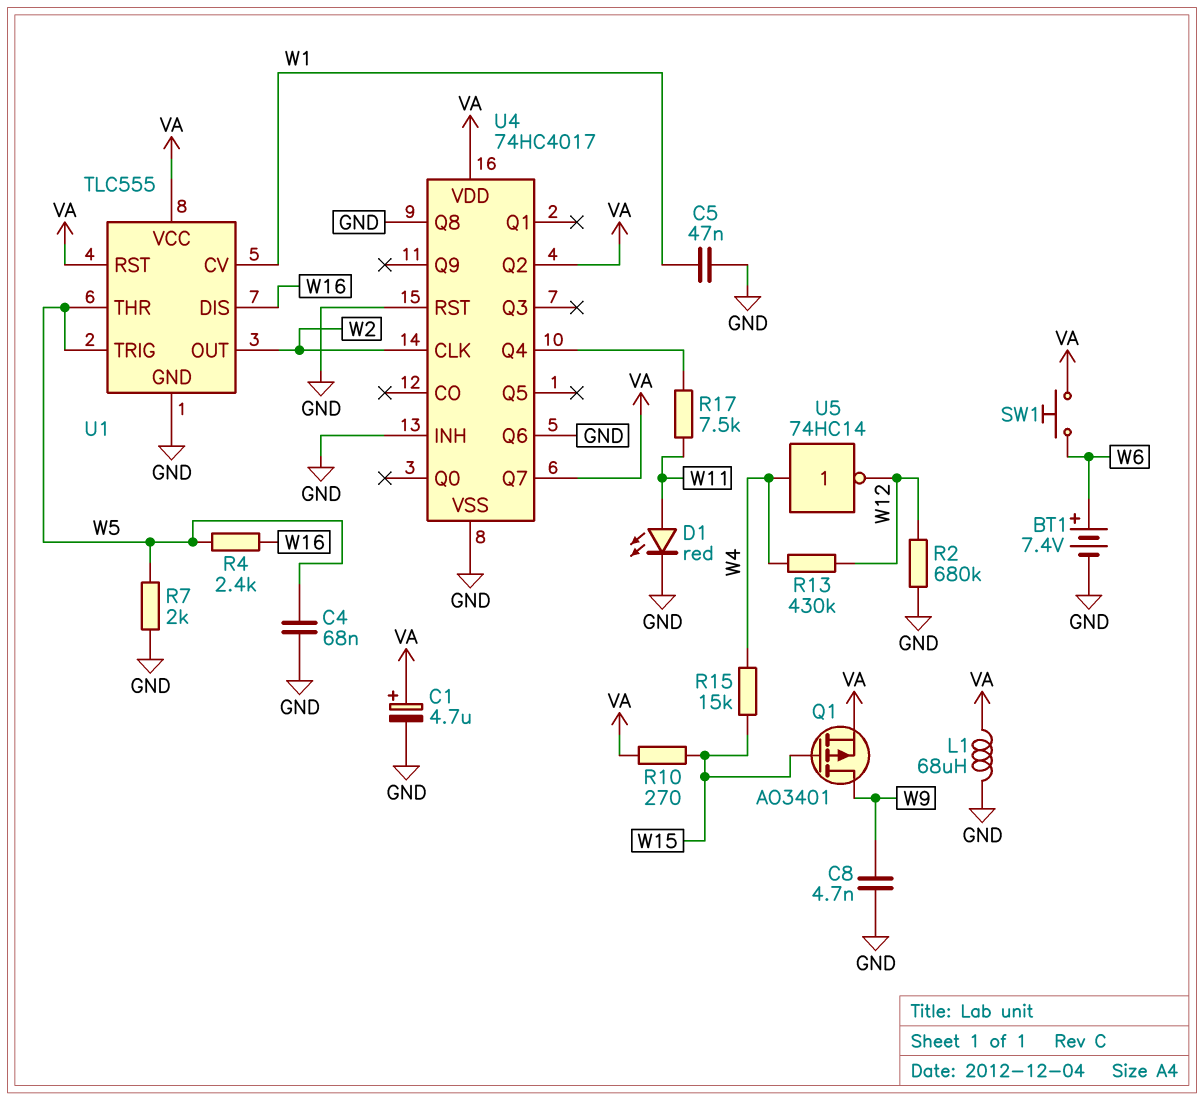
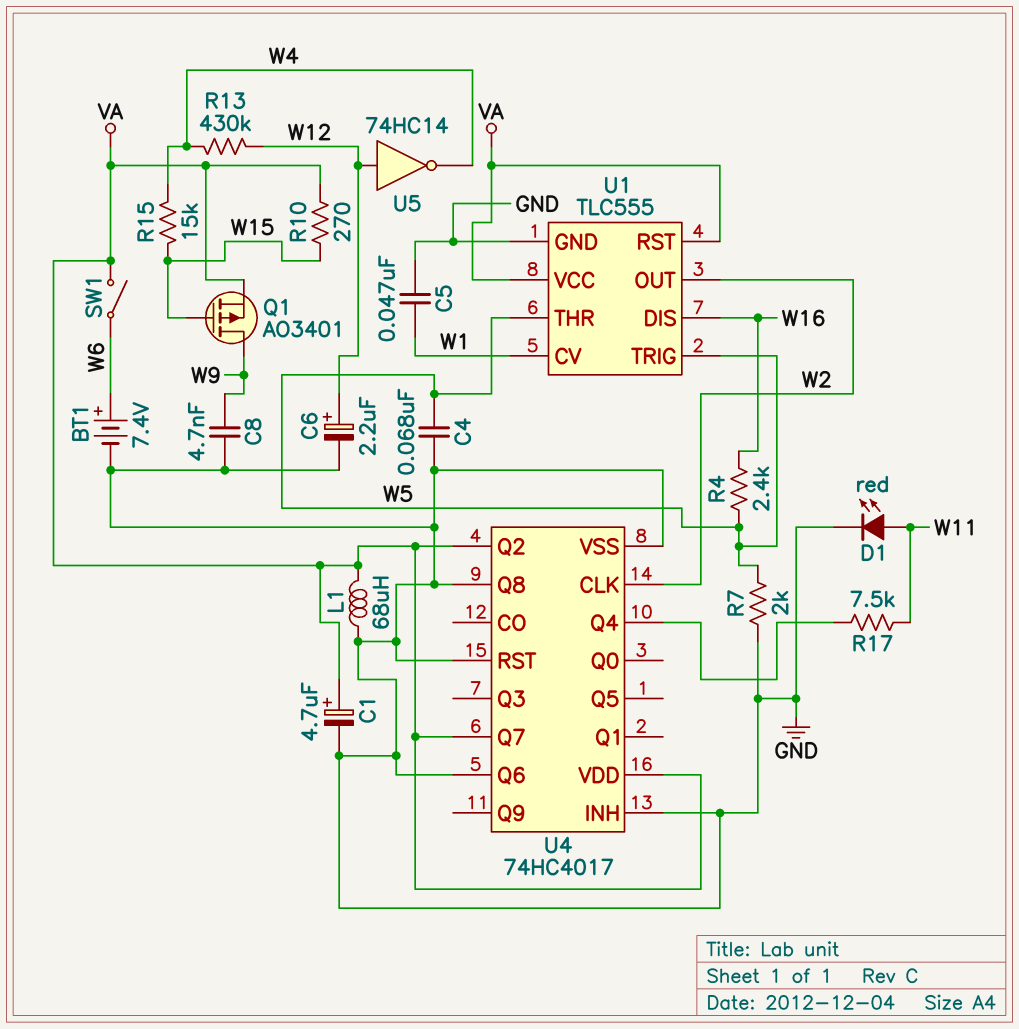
C6: none -> 2.2uF (plus W12, minus GND)
R2: 680k (GND, W12) -> none
SW1: button (VA, W6) -> switch (VA, W6)
U5: NOT 74HC14 (in W4, out W12) -> NOT 74HC14 (in W12, out W4)

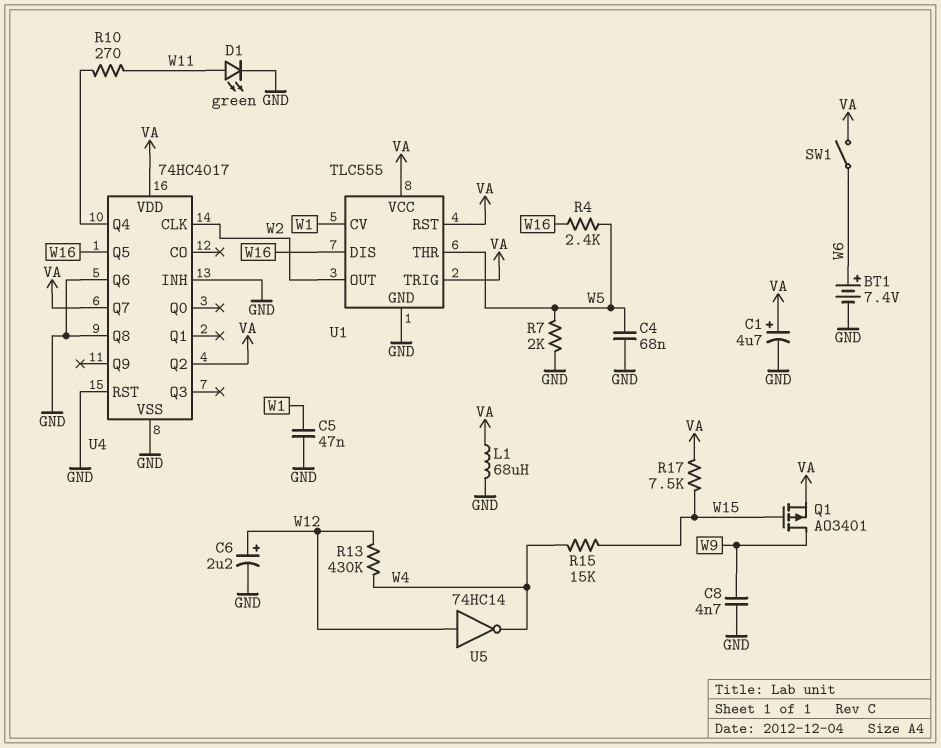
D1: LED red (A W11, K GND) -> LED green (A W11, K GND)
R10: 270 (VA, W15) -> 270 (U4/Q4, W11)
R17: 7.5k (U4/Q4, W11) -> 7.5k (VA, W15)
U1 pin TRIG: W5 -> VA
U4 pin Q5: none -> W16

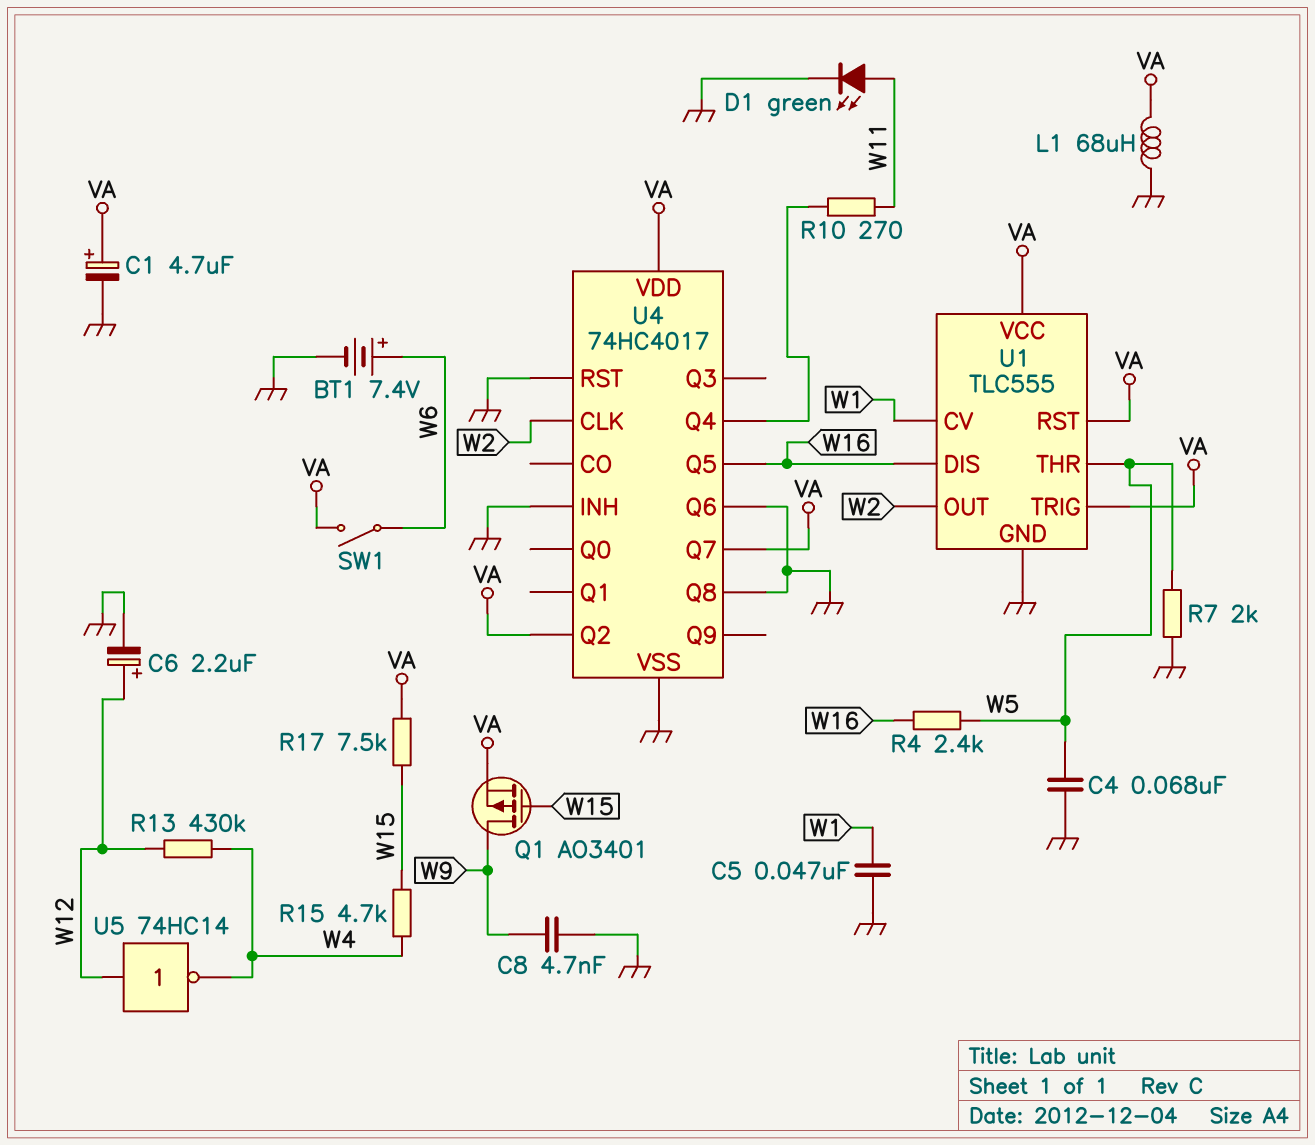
R15: 15k (W4, W15) -> 4.7k (W4, W15)

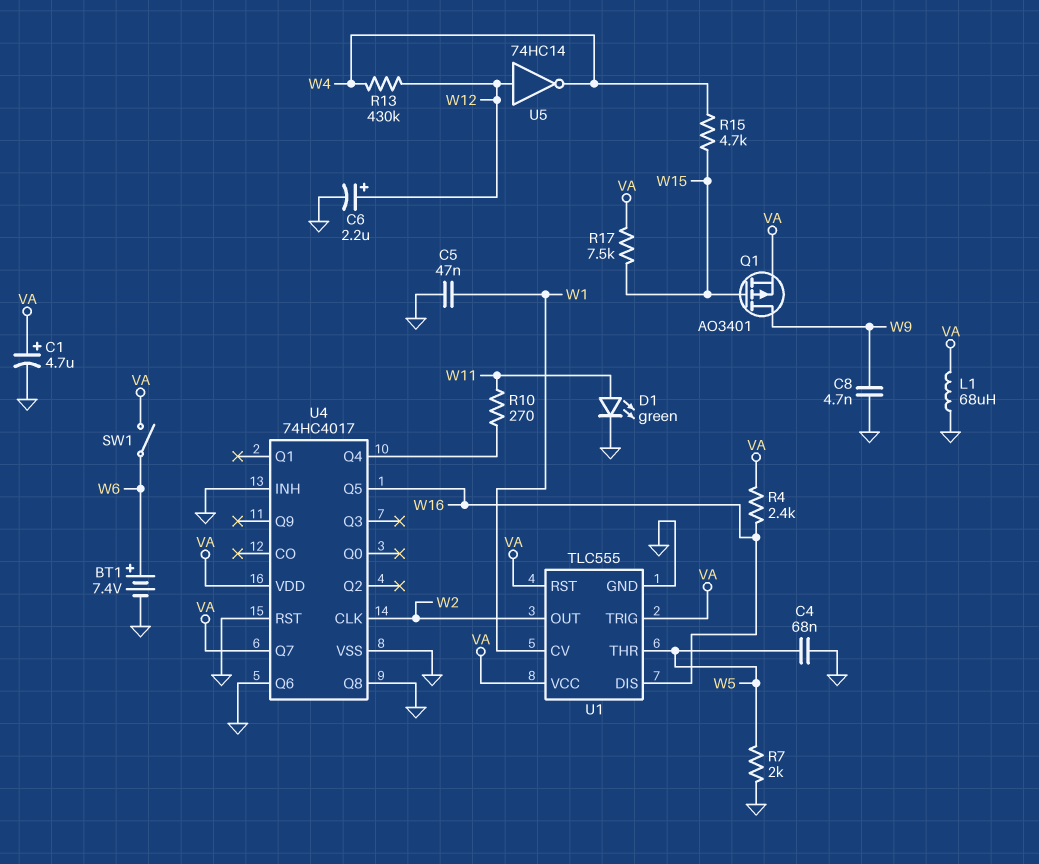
R4: 2.4k (W5, W16) -> 2.4k (VA, W16)
U4 pin Q2: VA -> none

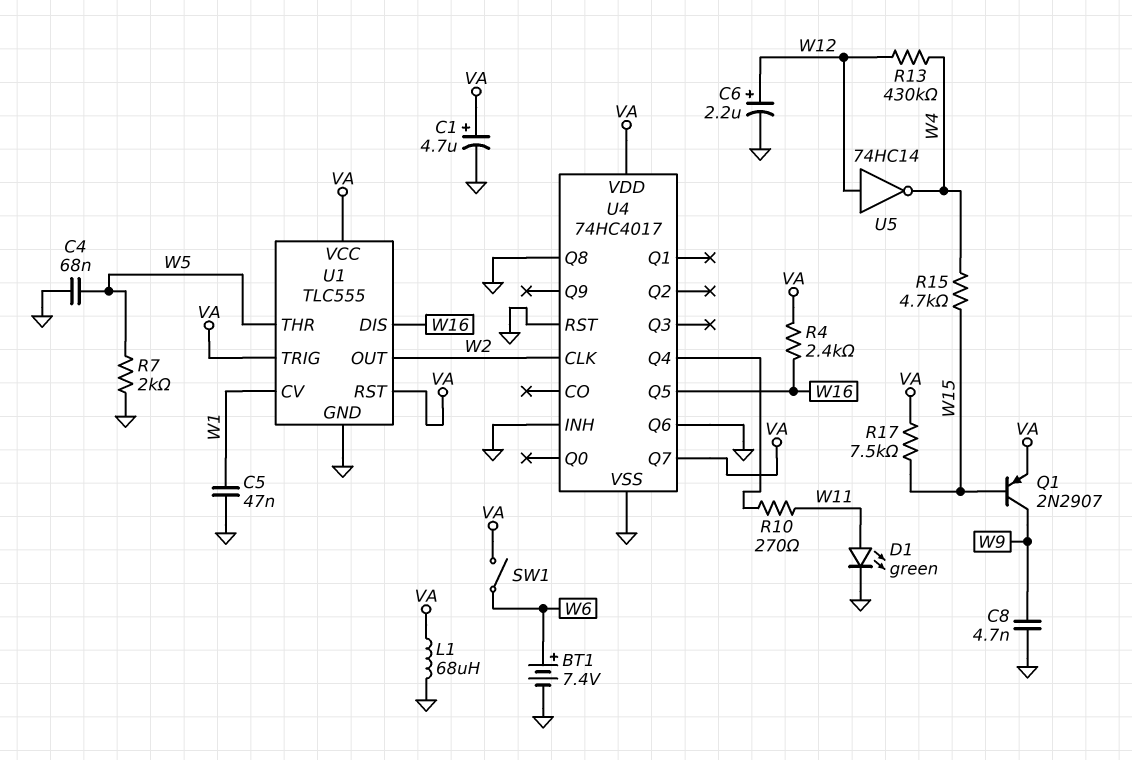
Q1: PMOS AO3401 (G W15, D W9, S VA) -> PNP 2N2907 (B W15, C W9, E VA)

